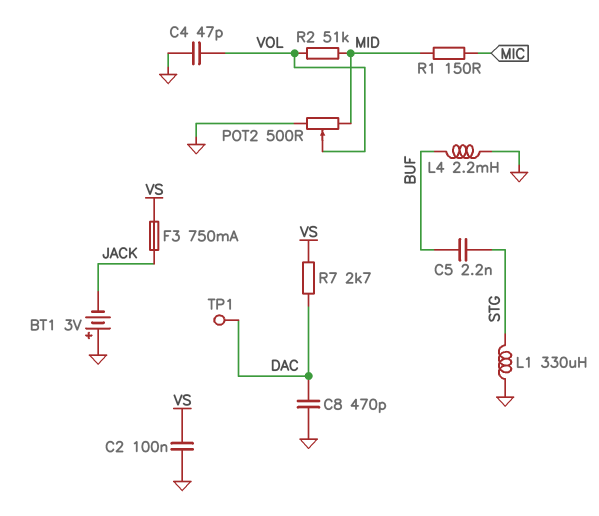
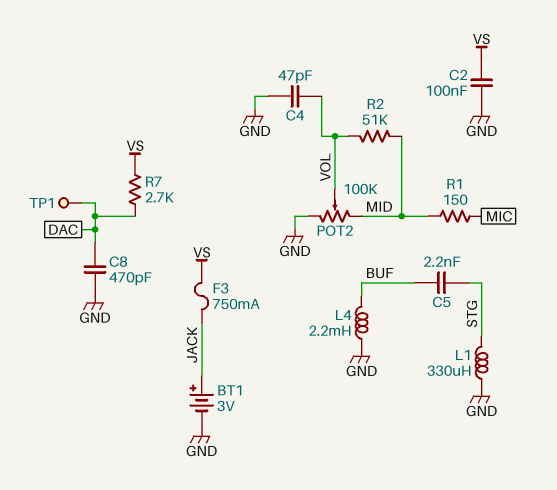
BT1: 3V (plus GND, minus JACK) -> 3V (plus JACK, minus GND)
POT2: 500 (GND, MID, wiper VOL) -> 100k (GND, MID, wiper VOL)

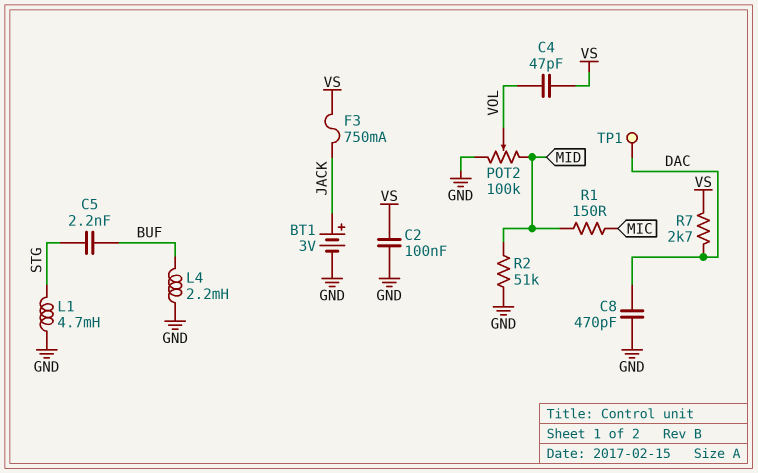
C4: 47pF (GND, VOL) -> 47pF (VOL, VS)
L1: 330uH (GND, STG) -> 4.7mH (GND, STG)
R2: 51k (MID, VOL) -> 51k (GND, MID)

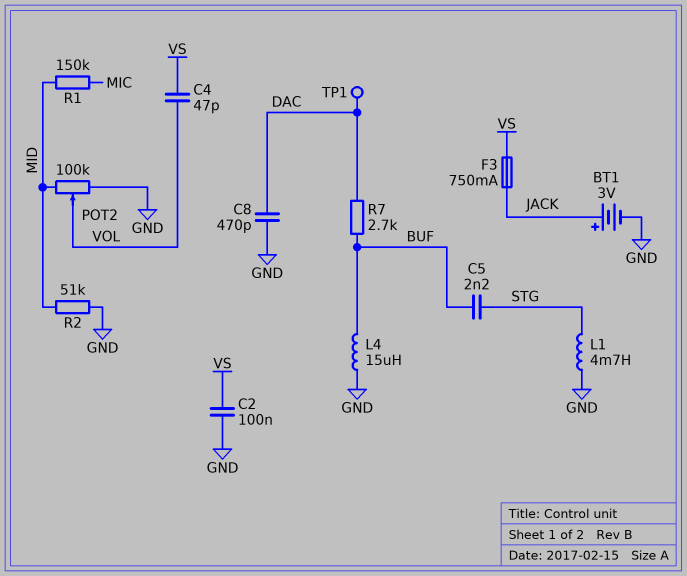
L4: 2.2mH (BUF, GND) -> 15uH (BUF, GND)
R1: 150 (MIC, MID) -> 150k (MIC, MID)
R7: 2.7k (DAC, VS) -> 2.7k (BUF, DAC)

